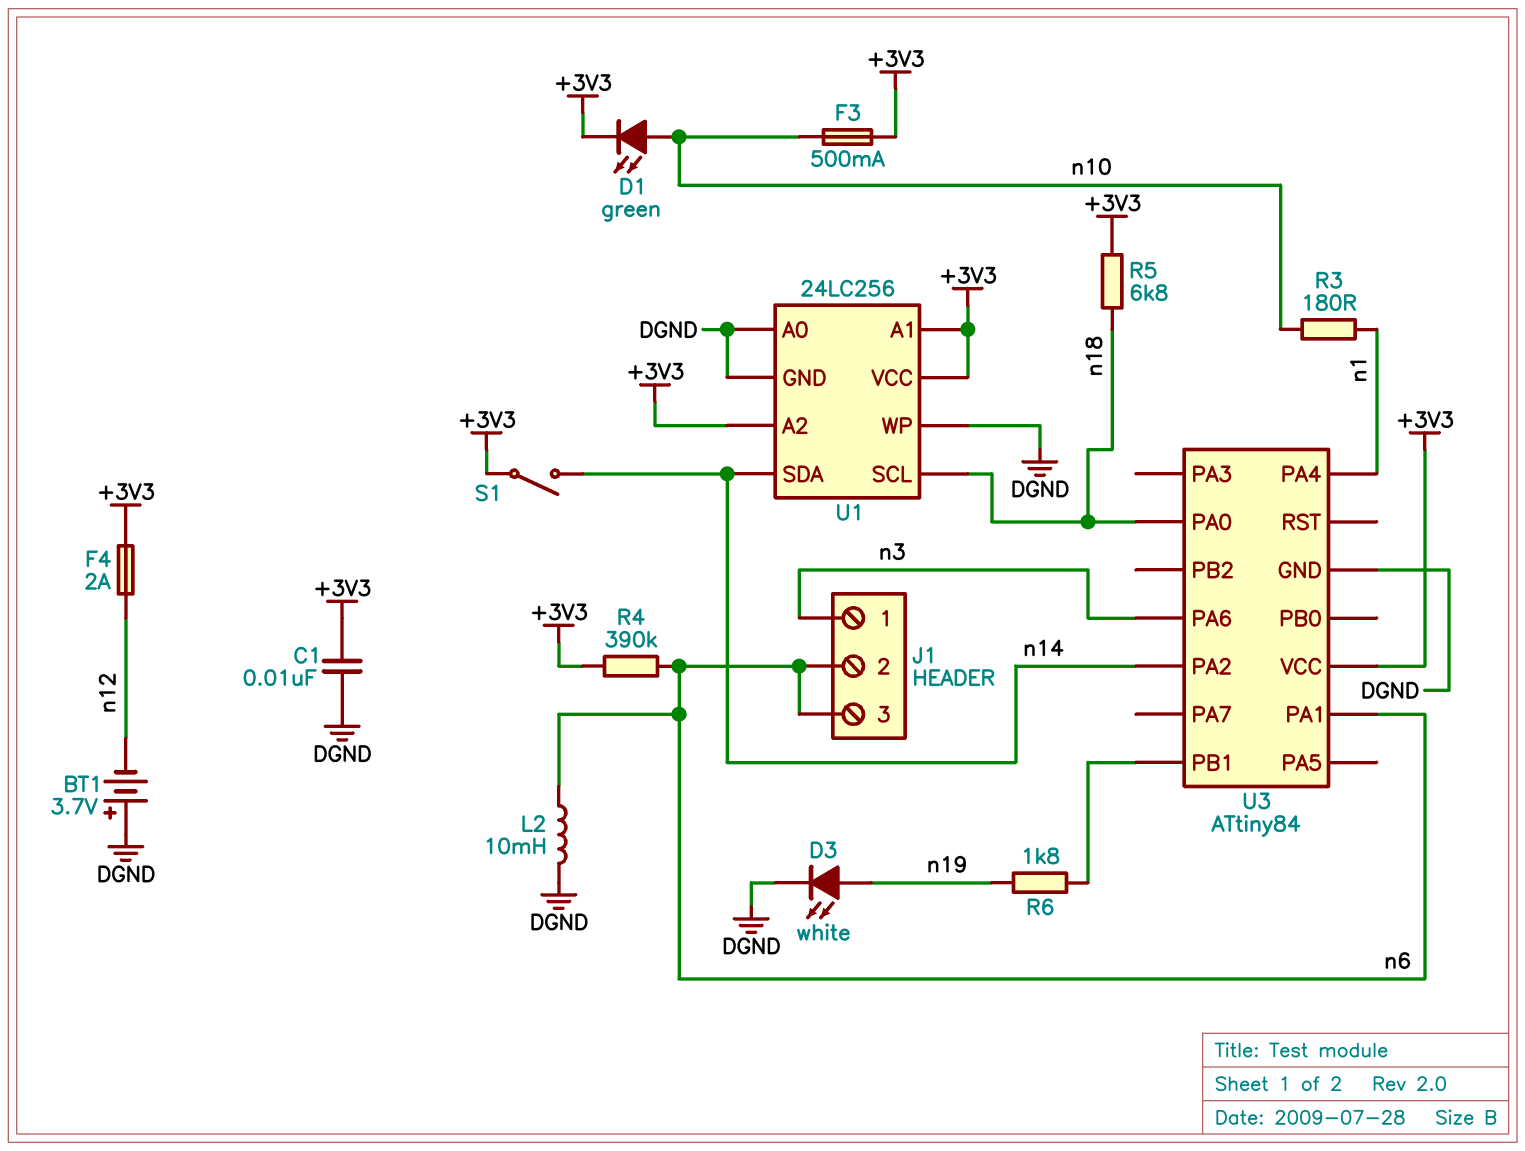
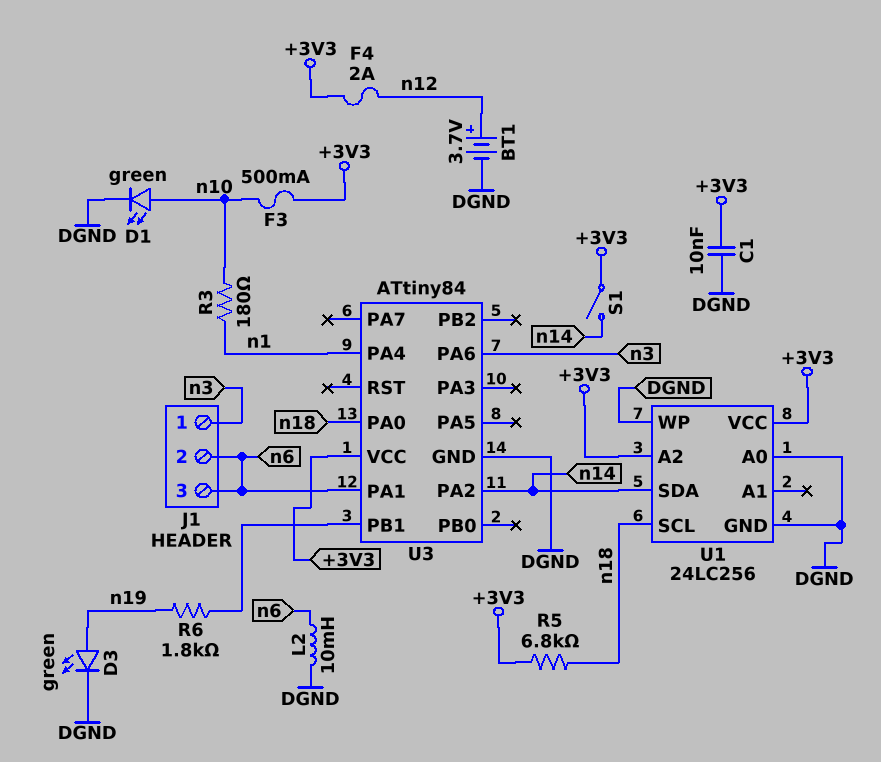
BT1: 3.7V (plus DGND, minus n12) -> 3.7V (plus n12, minus DGND)
D1: LED green (A n10, K +3V3) -> LED green (A n10, K DGND)
D3: LED white (A n19, K DGND) -> LED green (A n19, K DGND)
R4: 390k (+3V3, n6) -> none
U1 pin A1: +3V3 -> none

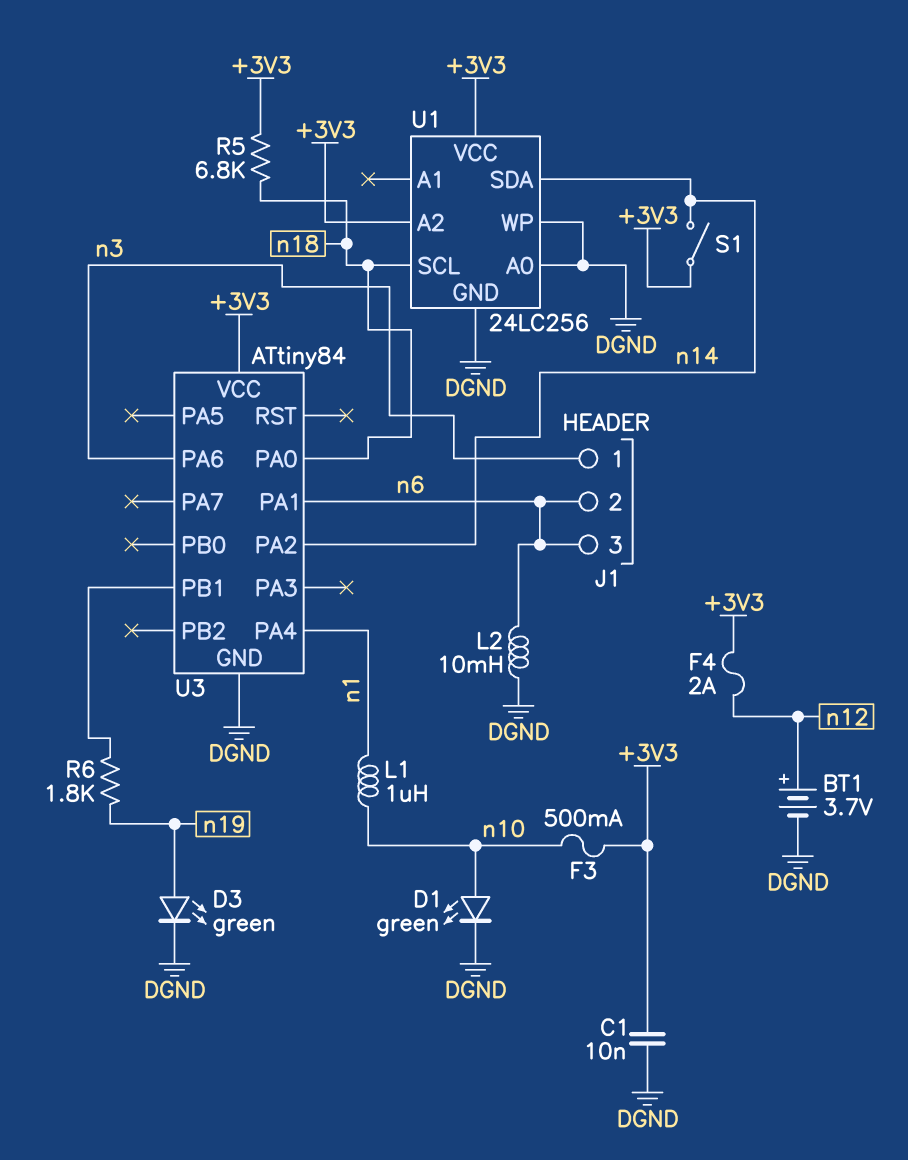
L1: none -> 1uH (n1, n10)
R3: 180 (n1, n10) -> none

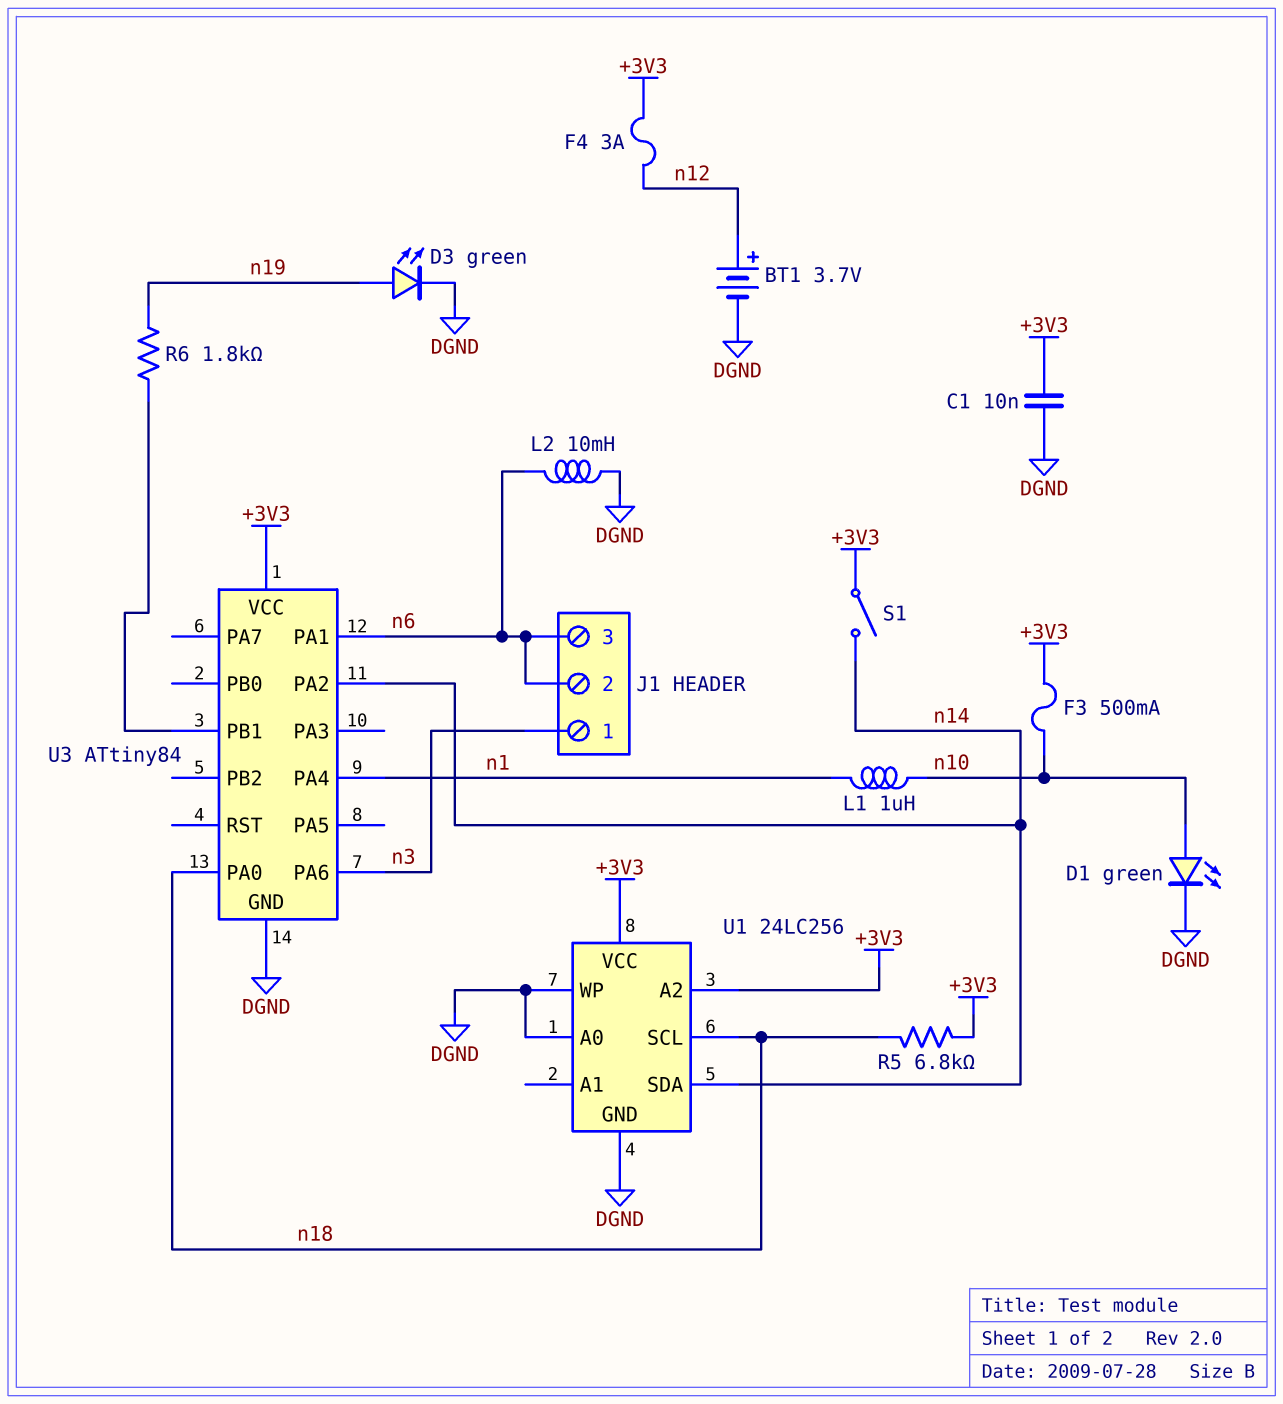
F4: 2A (+3V3, n12) -> 3A (+3V3, n12)

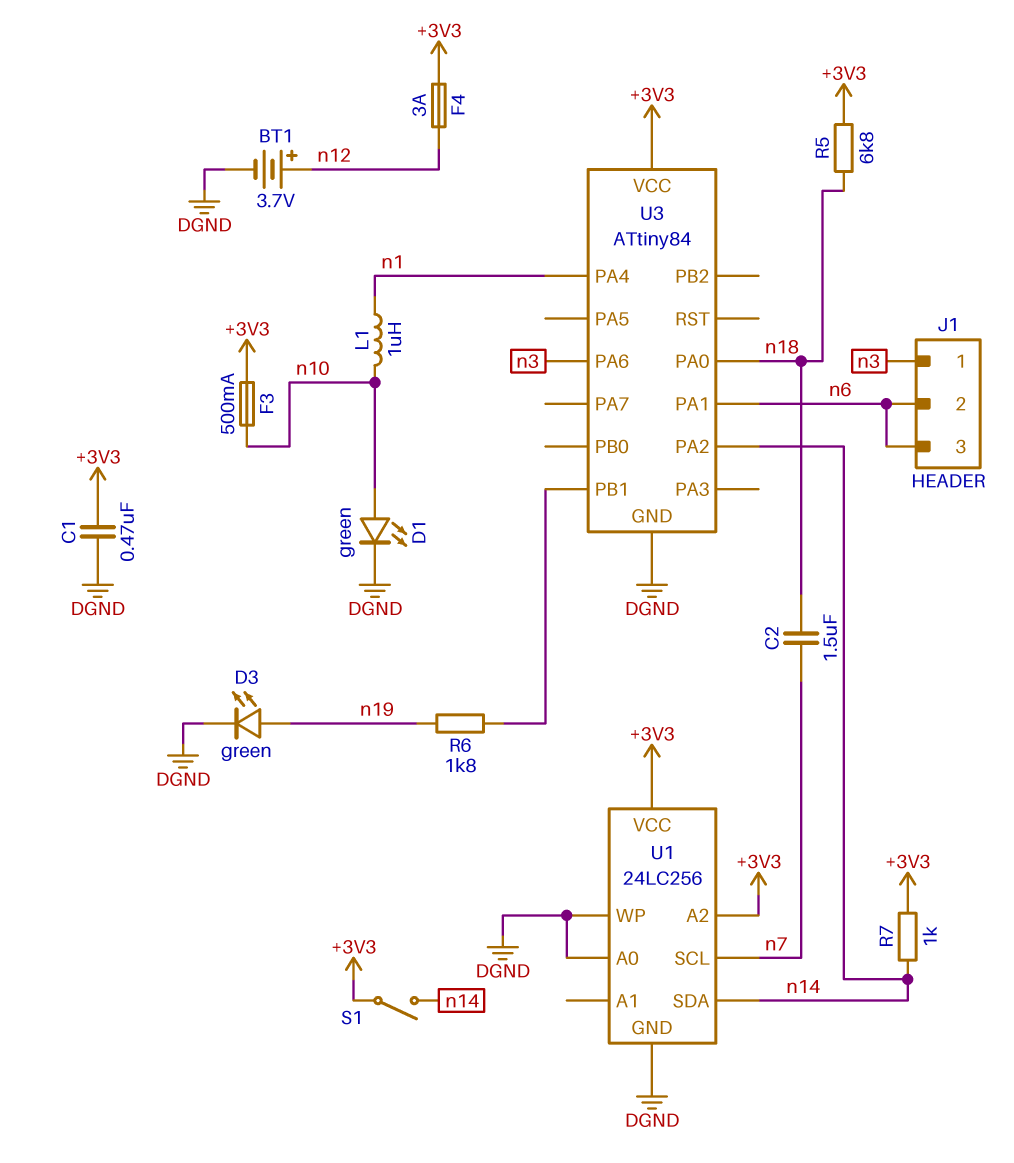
C1: 10nF (+3V3, DGND) -> 470nF (+3V3, DGND)
C2: none -> 1.5uF (n7, n18)
L2: 10mH (DGND, n6) -> none
R7: none -> 1k (+3V3, n14)
U1 pin SCL: n18 -> n7

